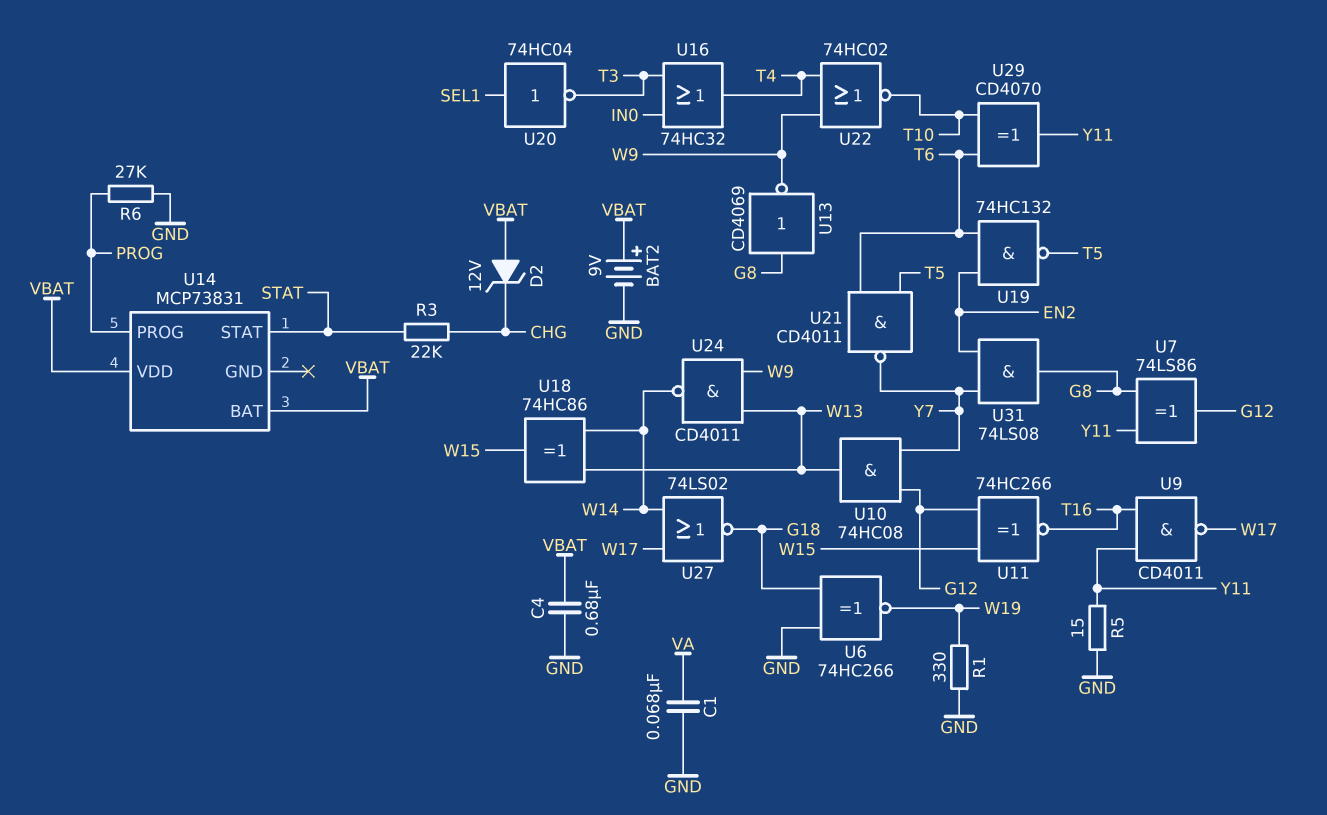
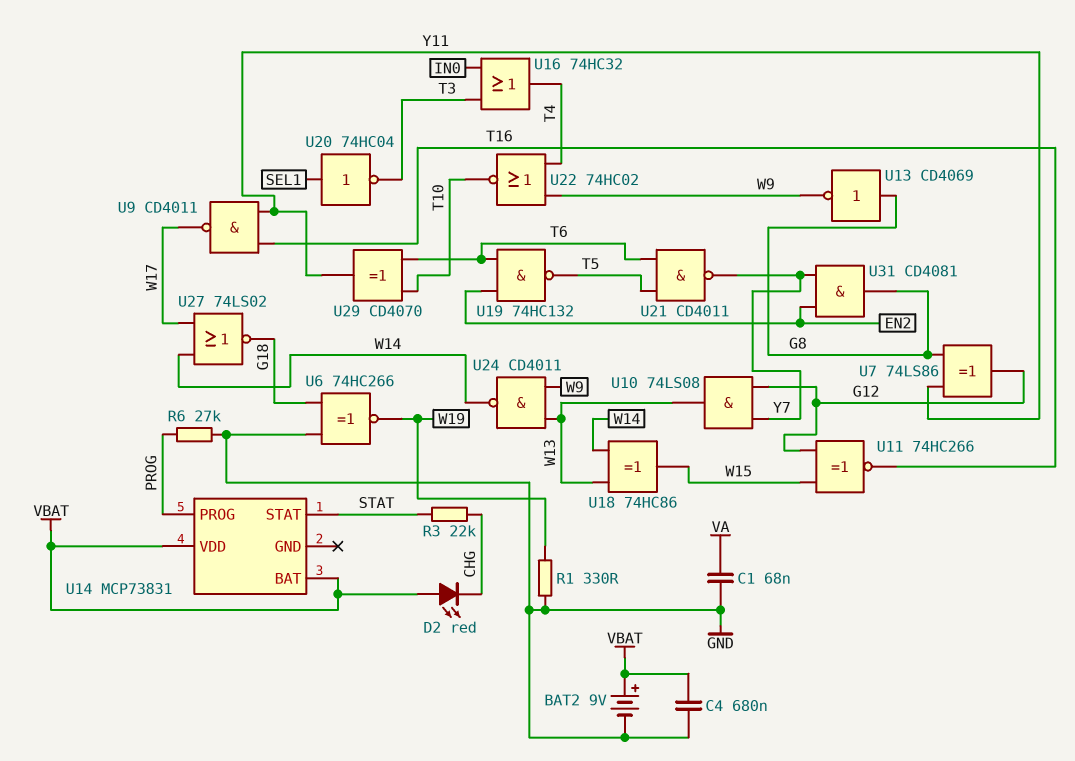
D2: zener 12V (A VBAT, K CHG) -> LED red (A VBAT, K CHG)
R5: 15 (GND, Y11) -> none
U10: AND 74HC08 (in G12, in Y7, out W13) -> AND 74LS08 (in G12, in Y7, out W13)
U31: AND 74LS08 (in EN2, in Y7, out G8) -> AND CD4081 (in EN2, in Y7, out G8)

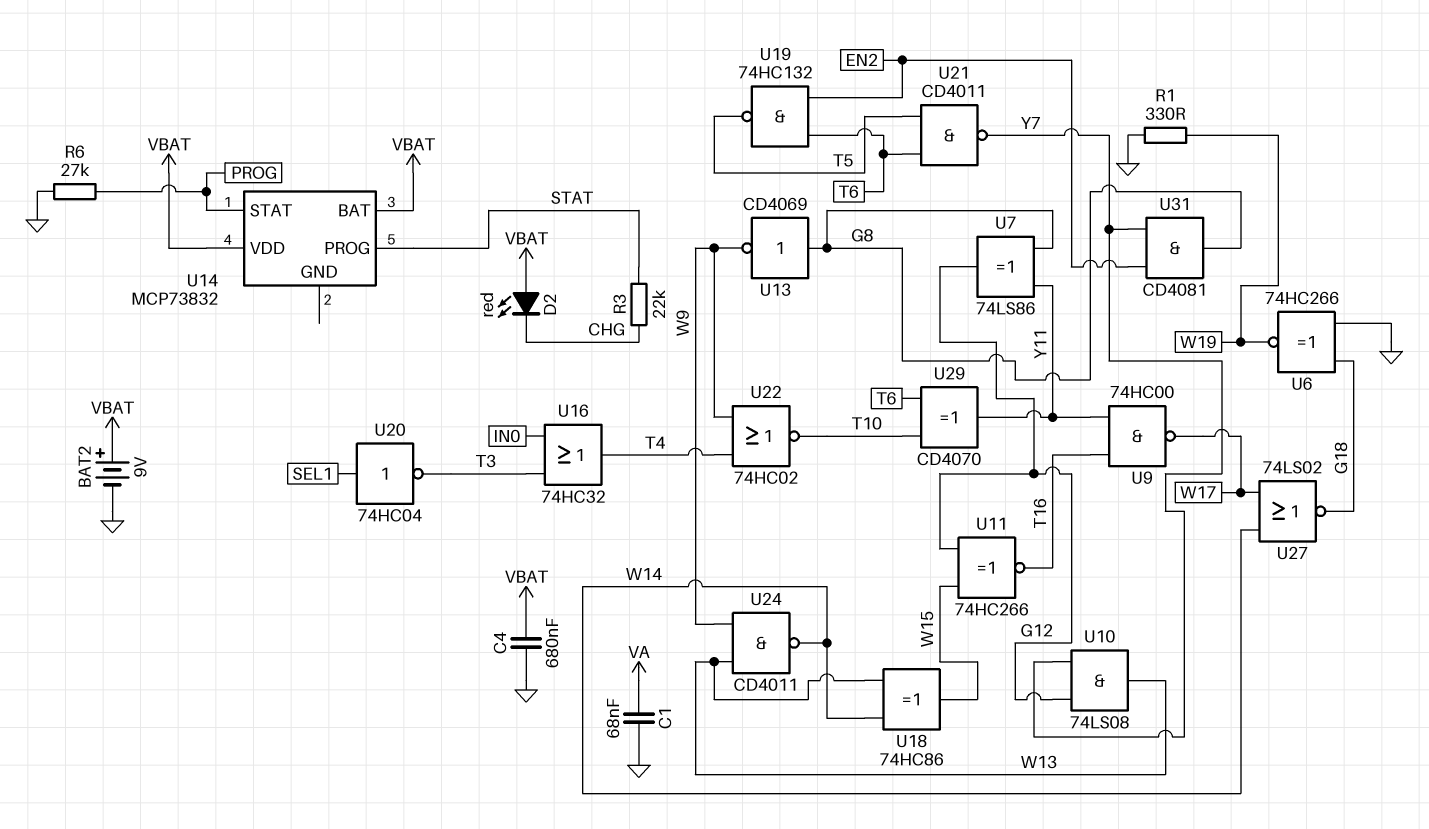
U9: NAND CD4011 (in T16, in Y11, out W17) -> NAND 74HC00 (in T16, in Y11, out W17)
U14: MCP73831 -> MCP73832
U14 pin PROG: PROG -> STAT
U14 pin STAT: STAT -> PROG

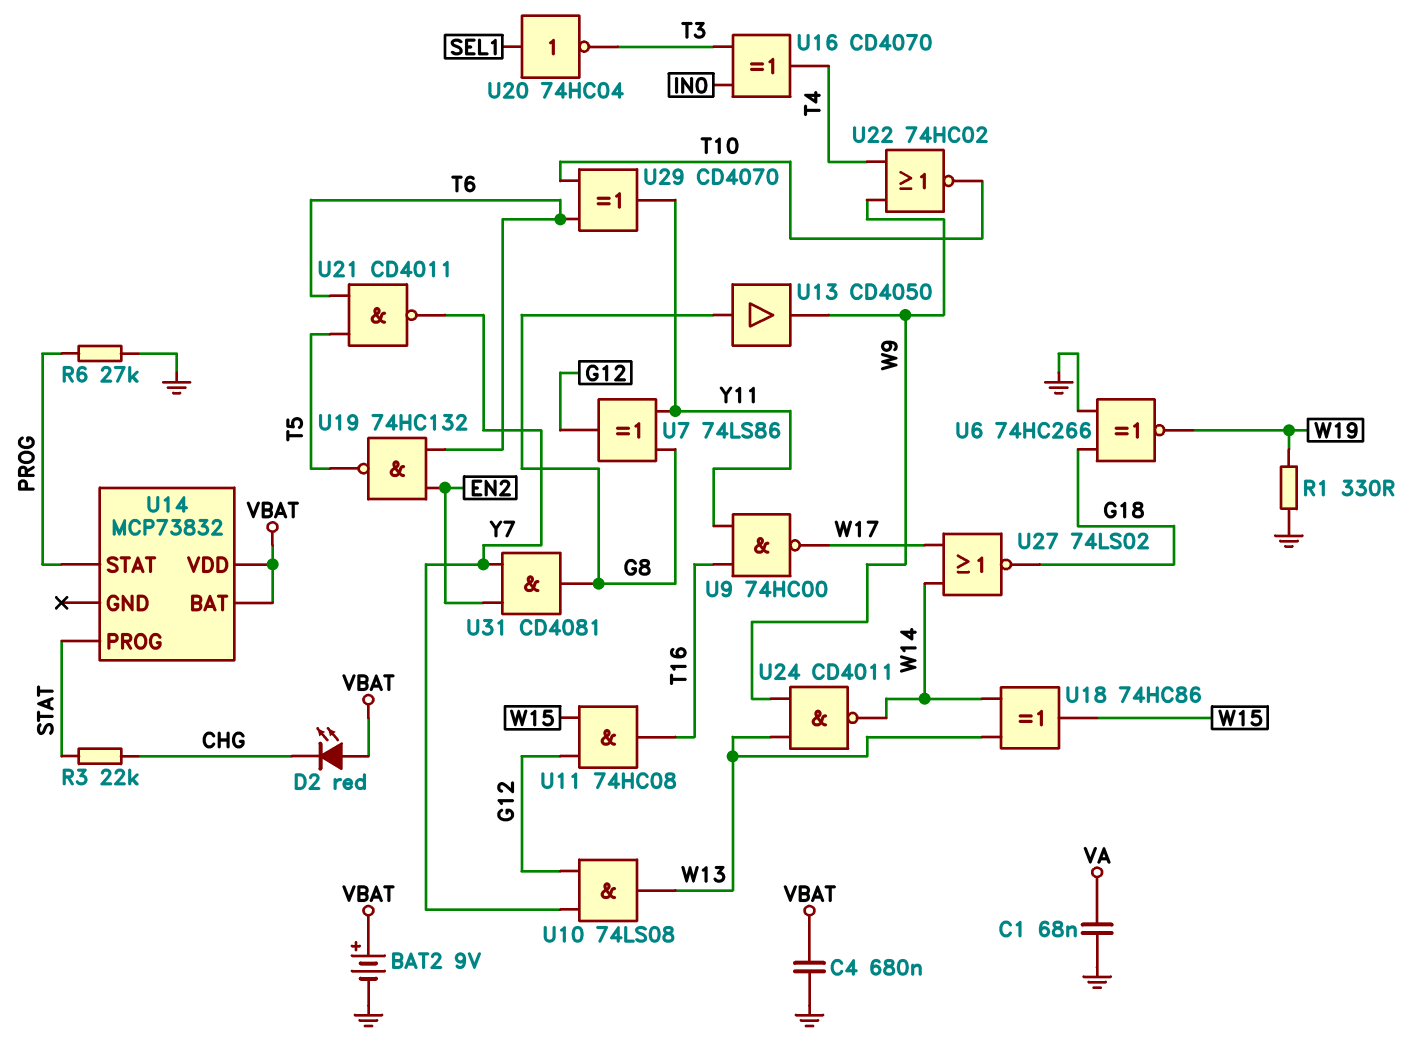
U11: XNOR 74HC266 (in G12, in W15, out T16) -> AND 74HC08 (in G12, in W15, out T16)
U13: NOT CD4069 (in G8, out W9) -> buffer CD4050 (in G8, out W9)
U16: OR 74HC32 (in IN0, in T3, out T4) -> XOR CD4070 (in IN0, in T3, out T4)

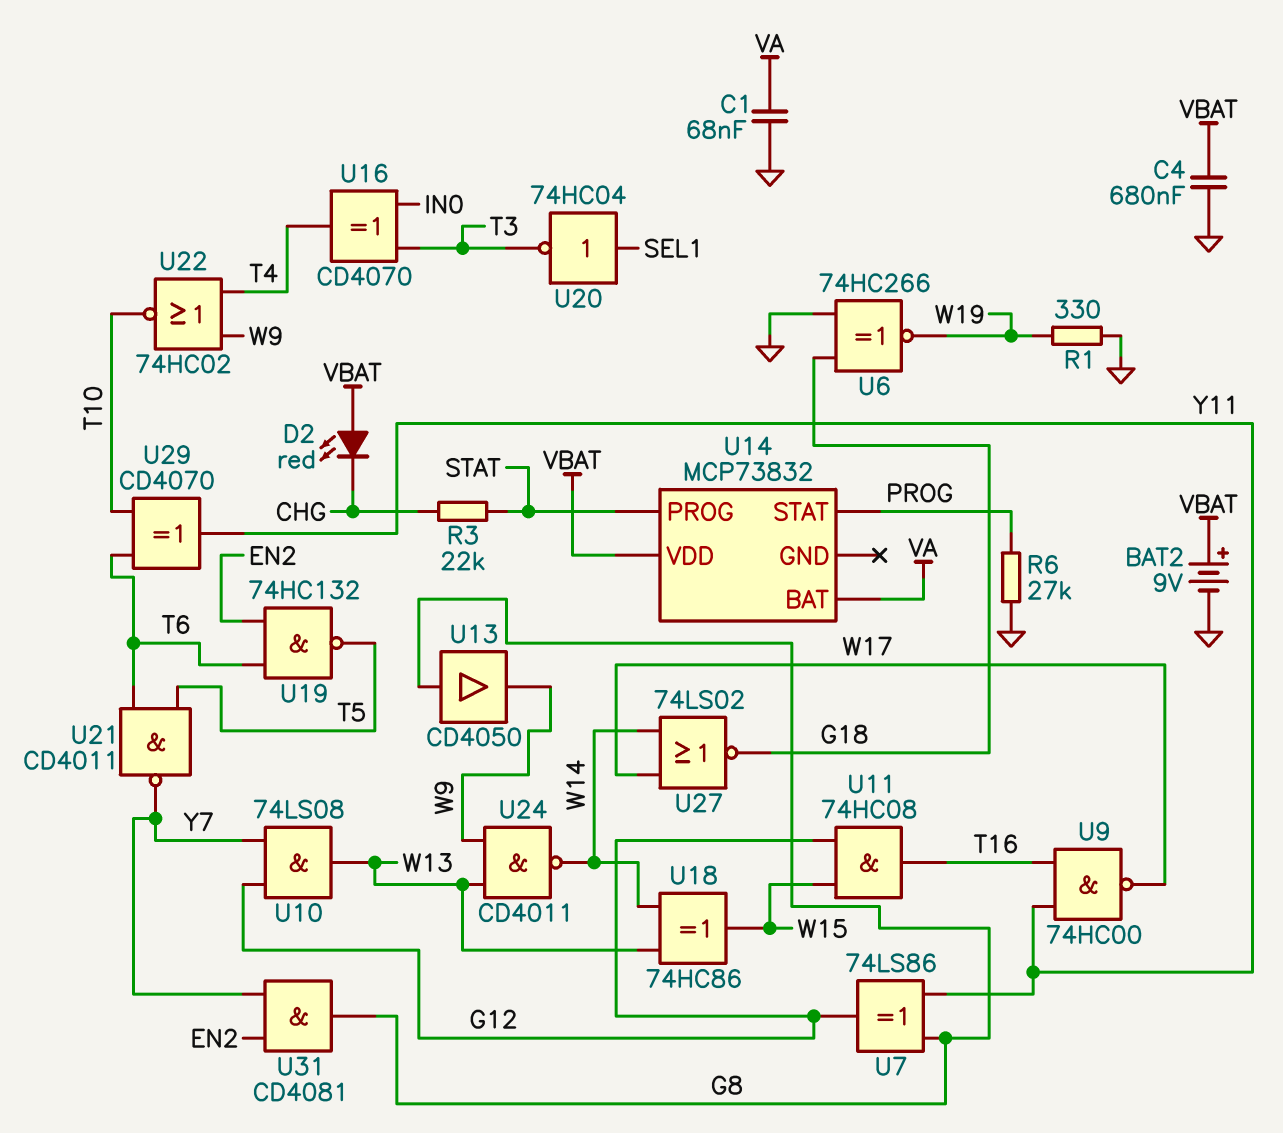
U14 pin BAT: VBAT -> VA

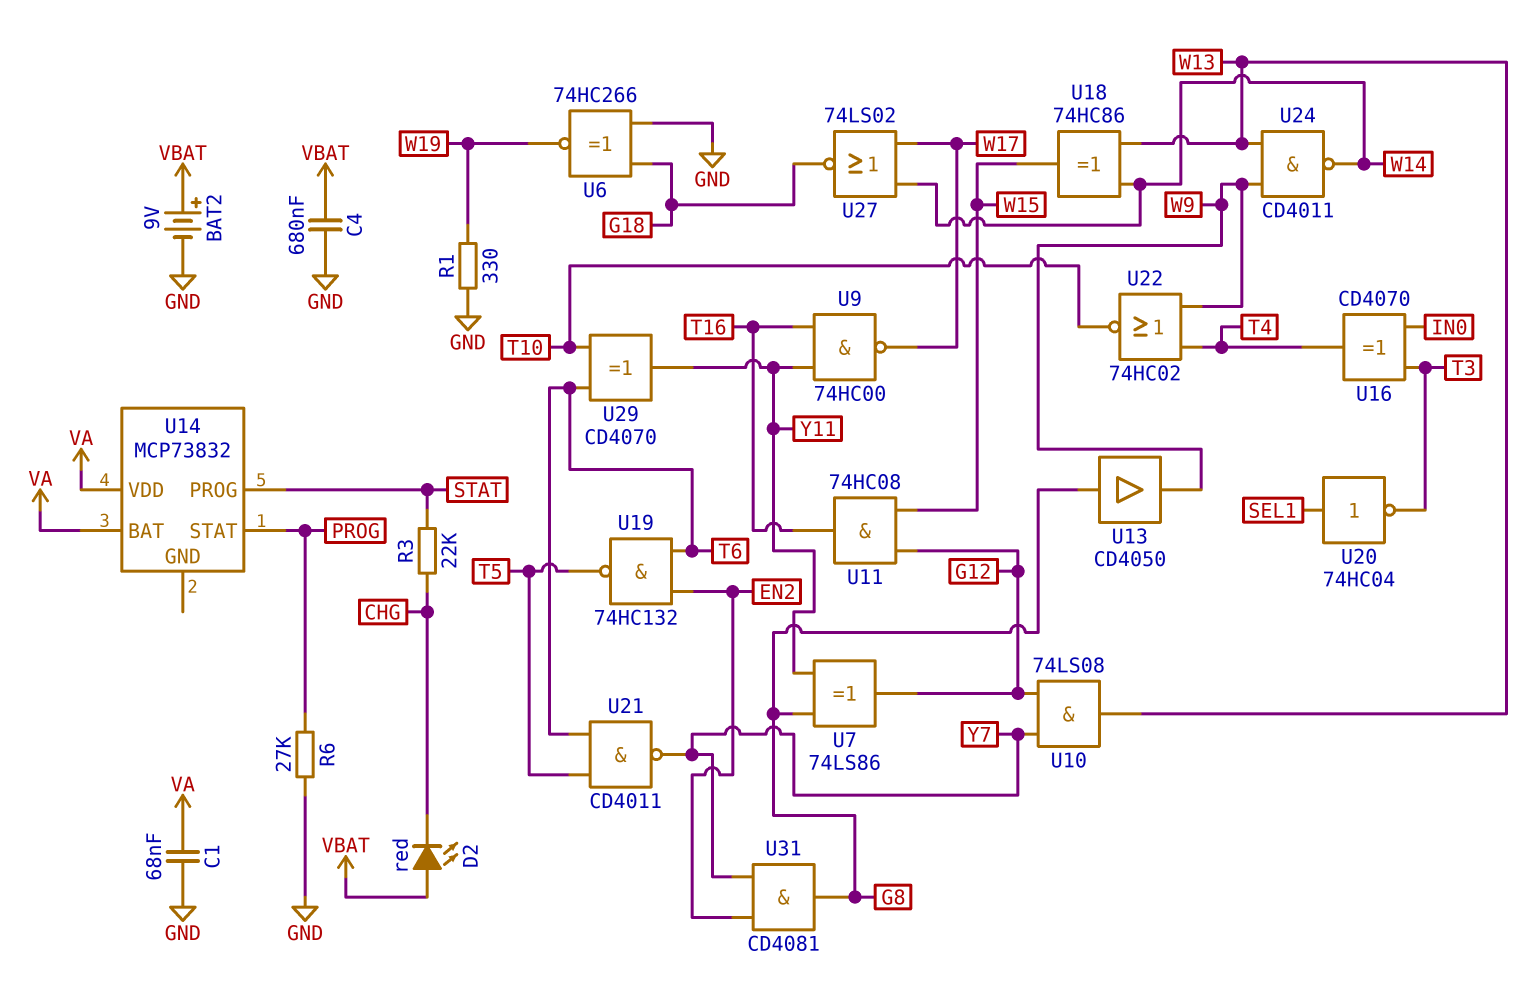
U14 pin VDD: VBAT -> VA

